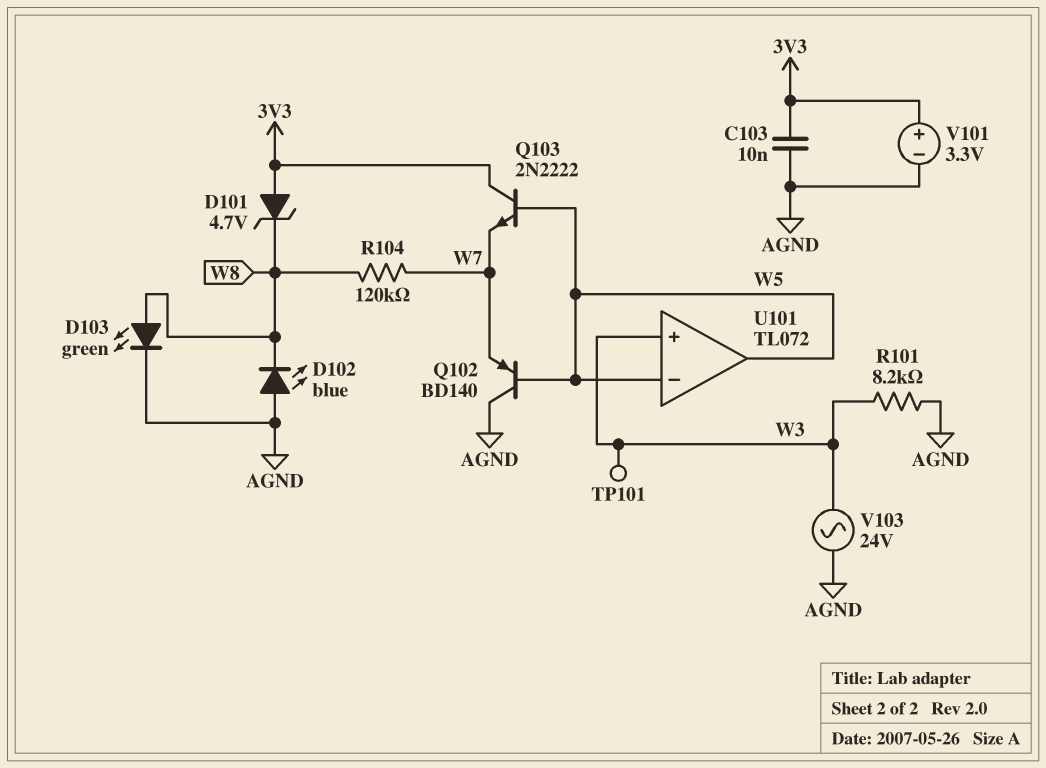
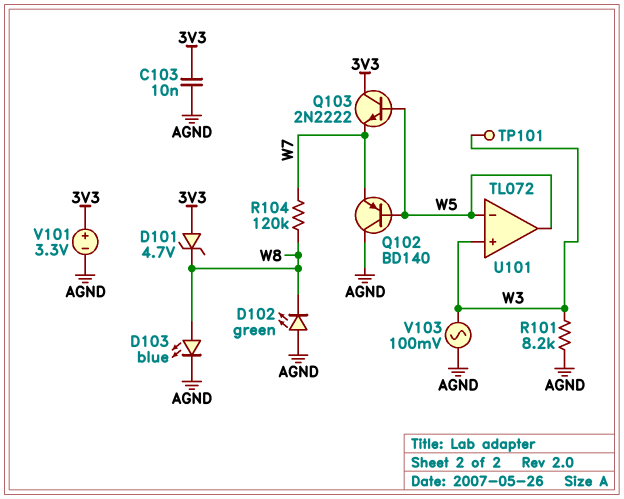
D102: LED blue (A AGND, K W8) -> LED green (A AGND, K W8)
D103: LED green (A W8, K AGND) -> LED blue (A W8, K AGND)
V103: AC 24V (AGND, W3) -> AC 100mV (AGND, W3)

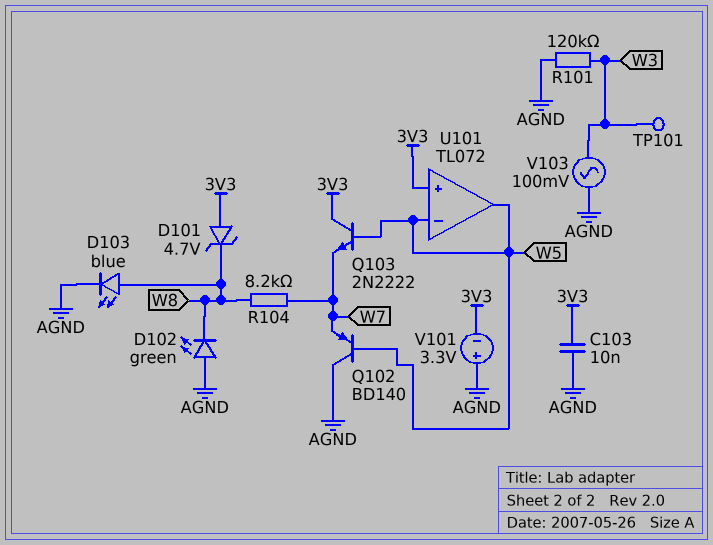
R101: 8.2k (AGND, W3) -> 120k (AGND, W3)
R104: 120k (W7, W8) -> 8.2k (W7, W8)
U101 pin in+: W3 -> 3V3
V101: 3.3V (plus 3V3, minus AGND) -> 3.3V (plus AGND, minus 3V3)

